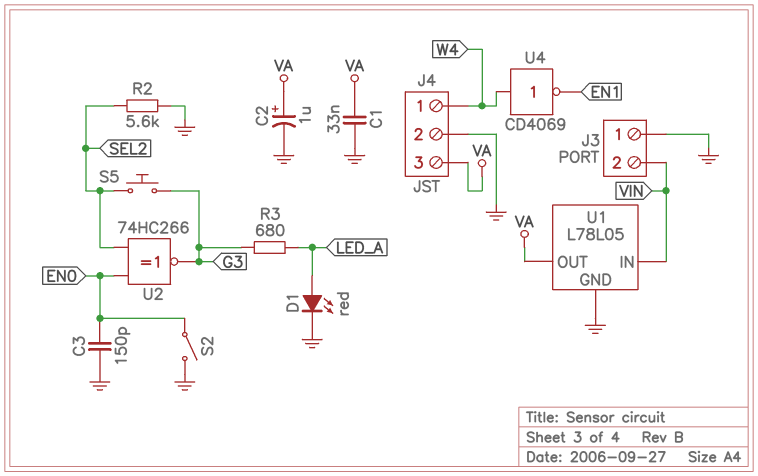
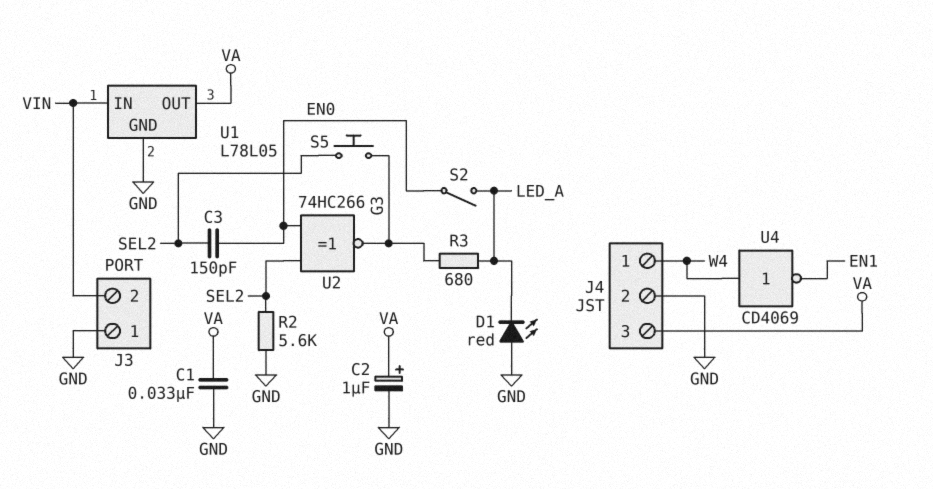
C3: 150pF (EN0, GND) -> 150pF (EN0, SEL2)
D1: LED red (A LED_A, K GND) -> LED red (A GND, K LED_A)
S2: switch (EN0, GND) -> switch (EN0, LED_A)

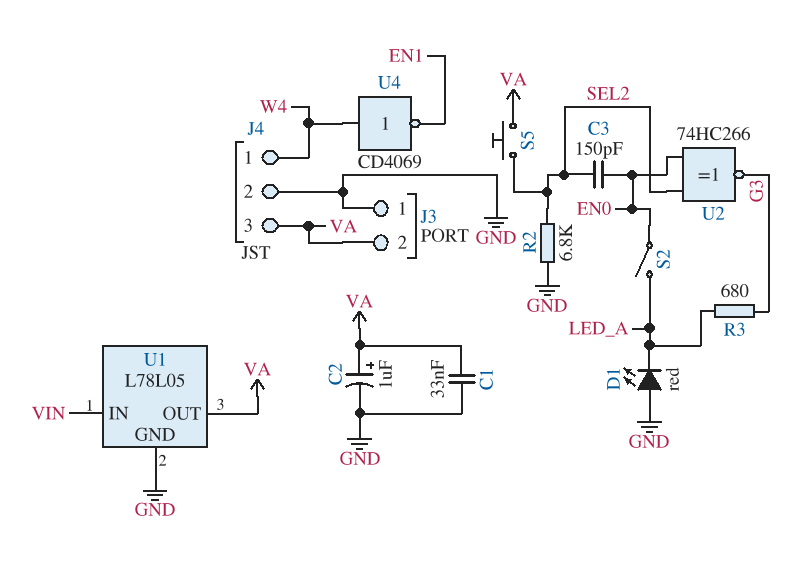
J3 pin 2: VIN -> VA
R2: 5.6k (GND, SEL2) -> 6.8k (GND, SEL2)
S5: button (G3, SEL2) -> button (SEL2, VA)

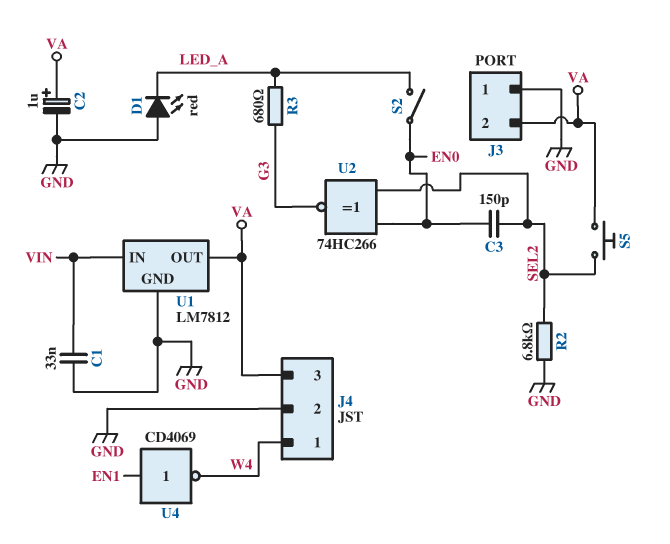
C1: 33nF (GND, VA) -> 33nF (GND, VIN)
U1: L78L05 -> LM7812
U4: NOT CD4069 (in W4, out EN1) -> NOT CD4069 (in EN1, out W4)

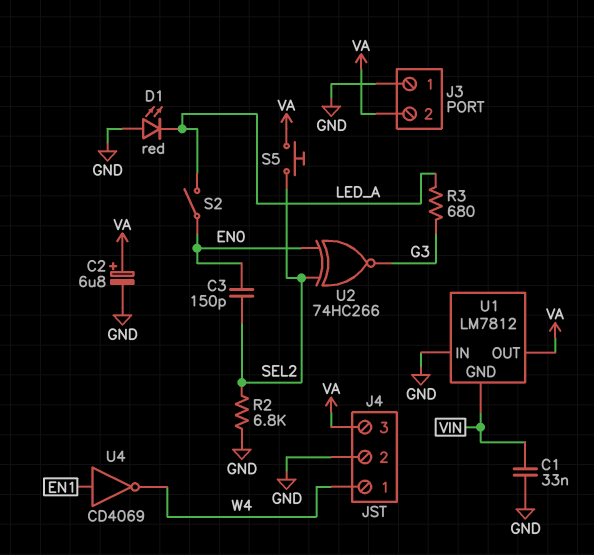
C2: 1uF (plus VA, minus GND) -> 6.8uF (plus VA, minus GND)
U1 pin GND: GND -> VIN
U1 pin IN: VIN -> GND

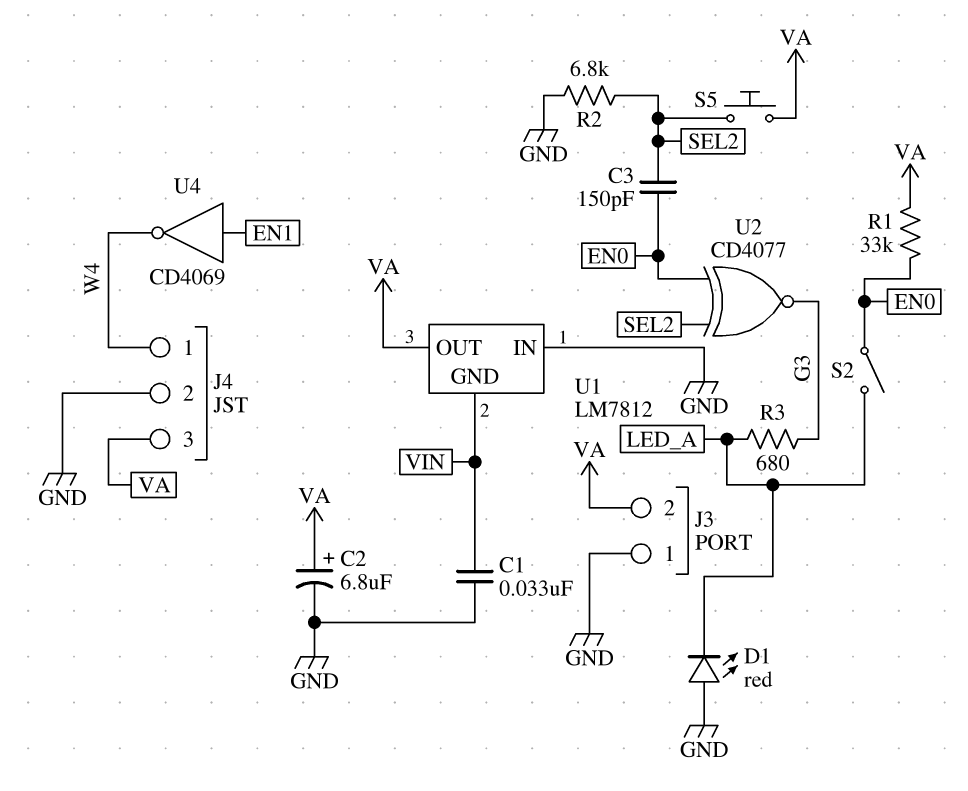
R1: none -> 33k (EN0, VA)
U2: XNOR 74HC266 (in EN0, in SEL2, out G3) -> XNOR CD4077 (in EN0, in SEL2, out G3)

